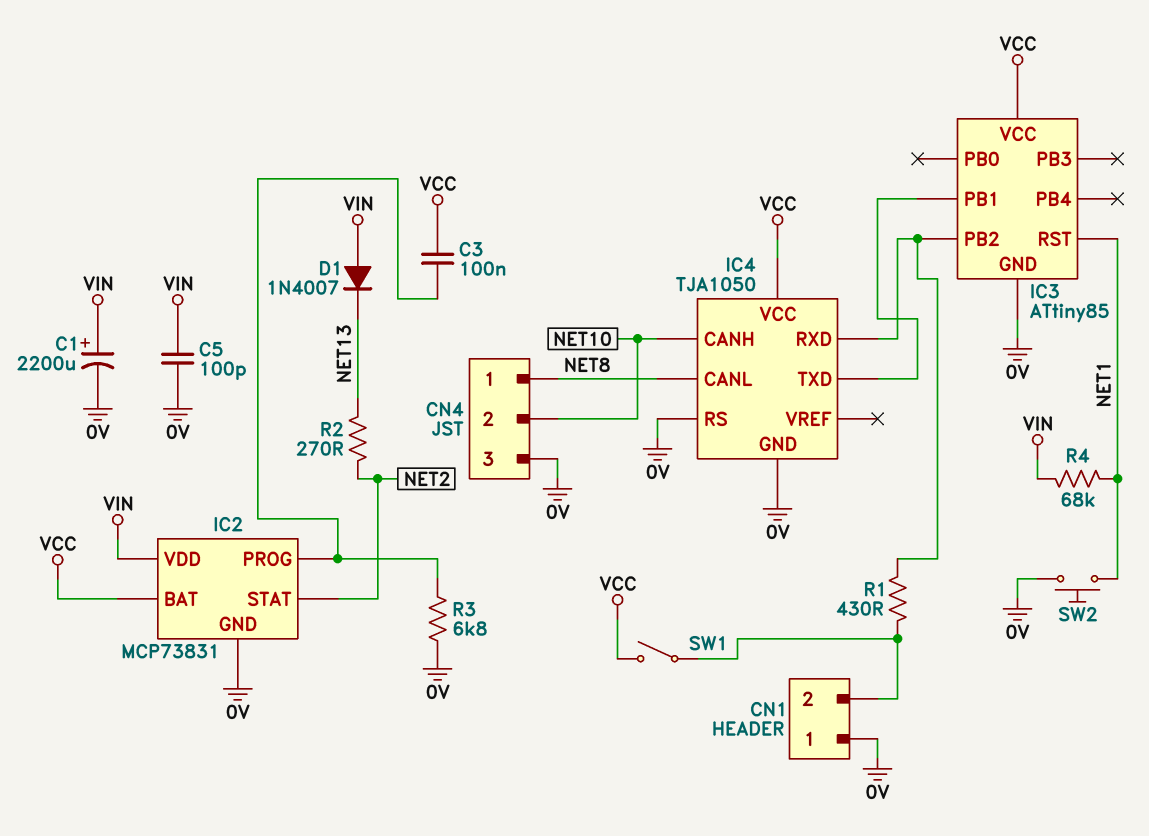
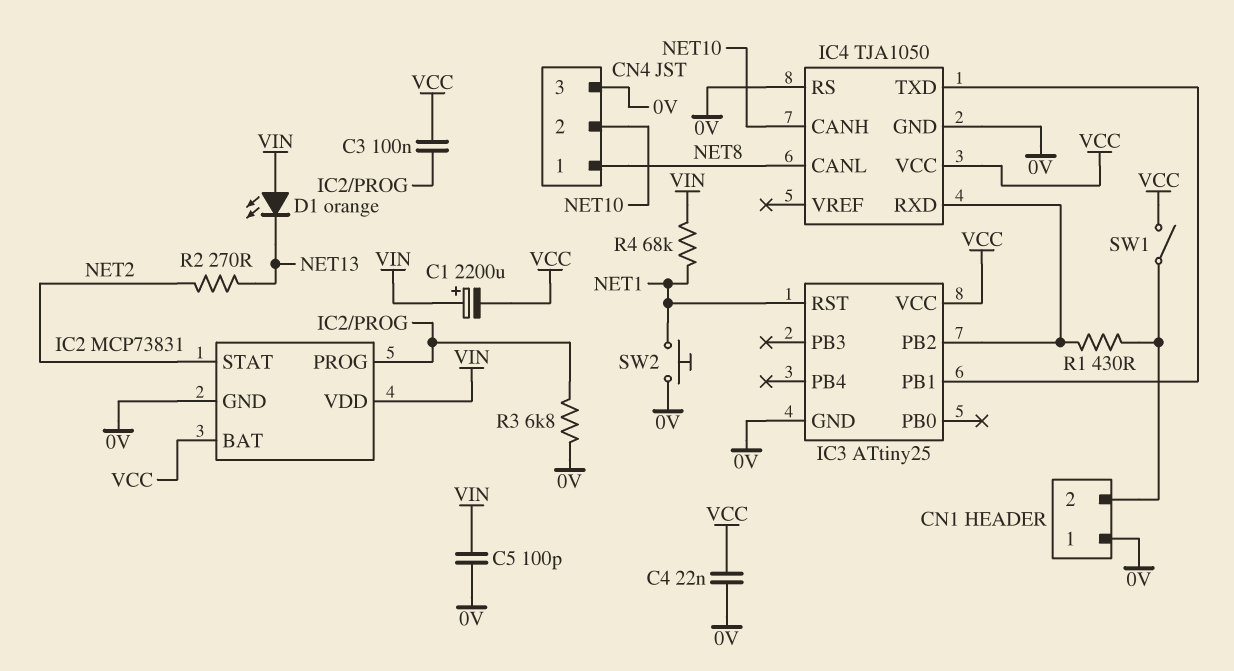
C1: 2200uF (plus VIN, minus 0V) -> 2200uF (plus VIN, minus VCC)
C4: none -> 22nF (0V, VCC)
D1: diode 1N4007 (A VIN, K NET13) -> LED orange (A VIN, K NET13)
IC3: ATtiny85 -> ATtiny25

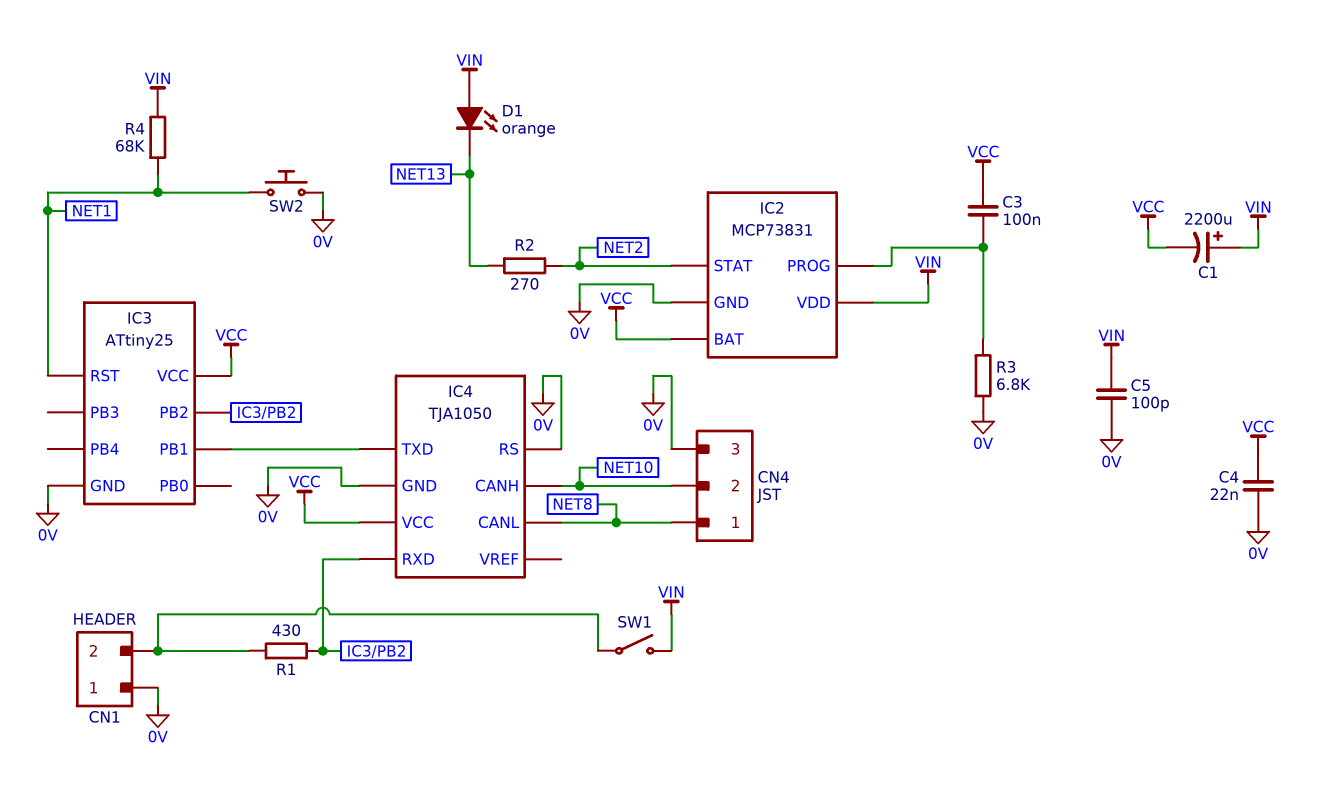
SW1: switch (CN1/2, VCC) -> switch (CN1/2, VIN)

